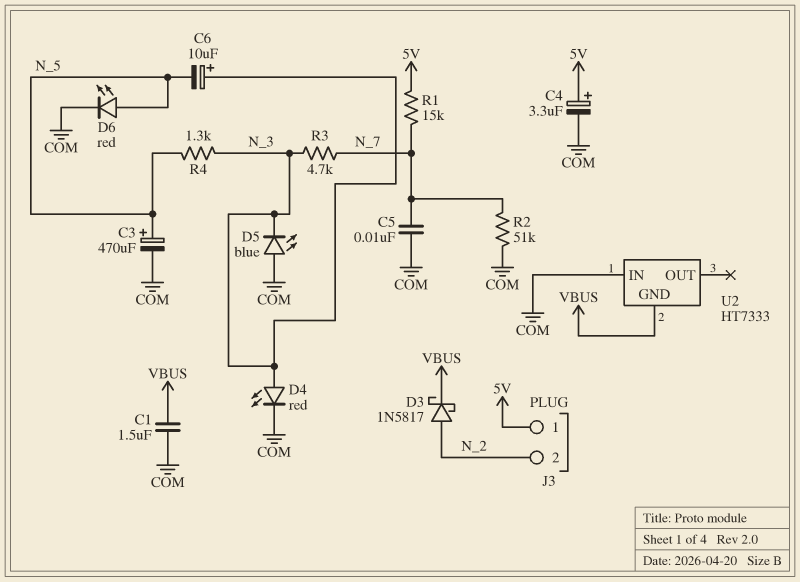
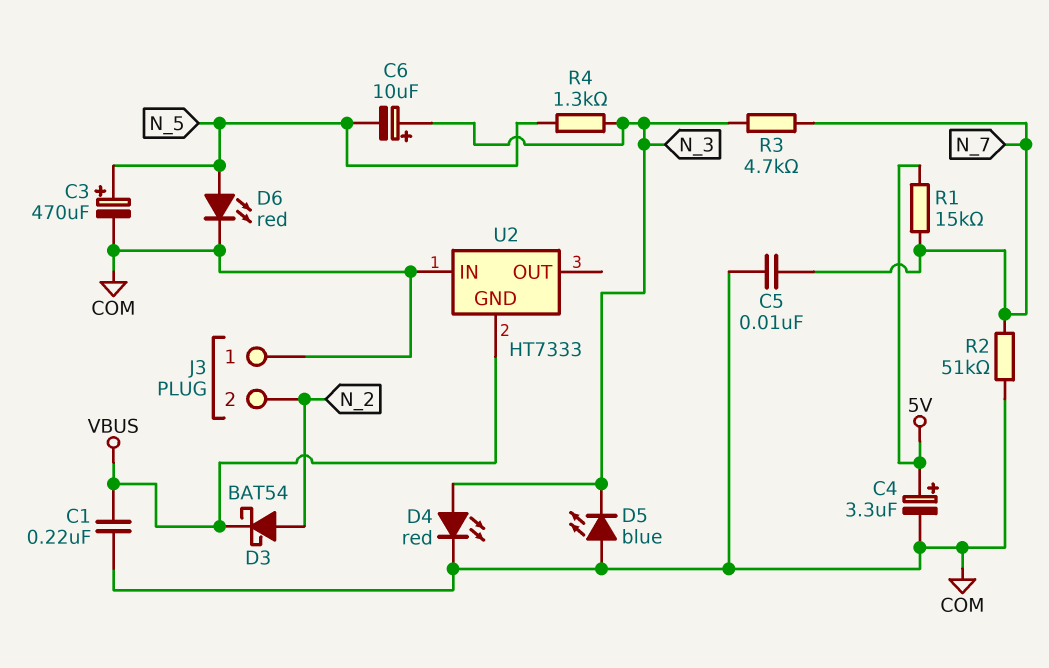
C1: 1.5uF (COM, VBUS) -> 220nF (COM, VBUS)
D3: schottky 1N5817 (A N_2, K VBUS) -> schottky BAT54 (A N_2, K VBUS)
J3 pin 1: 5V -> COM

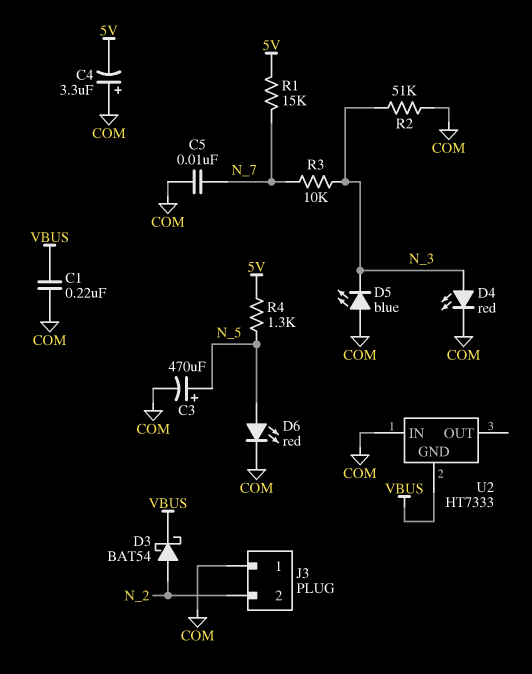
C4: 3.3uF (plus 5V, minus COM) -> 3.3uF (plus COM, minus 5V)
C6: 10uF (plus N_3, minus N_5) -> none
R2: 51k (COM, N_7) -> 51k (COM, N_3)
R3: 4.7k (N_3, N_7) -> 10k (N_3, N_7)
R4: 1.3k (N_3, N_5) -> 1.3k (5V, N_5)

